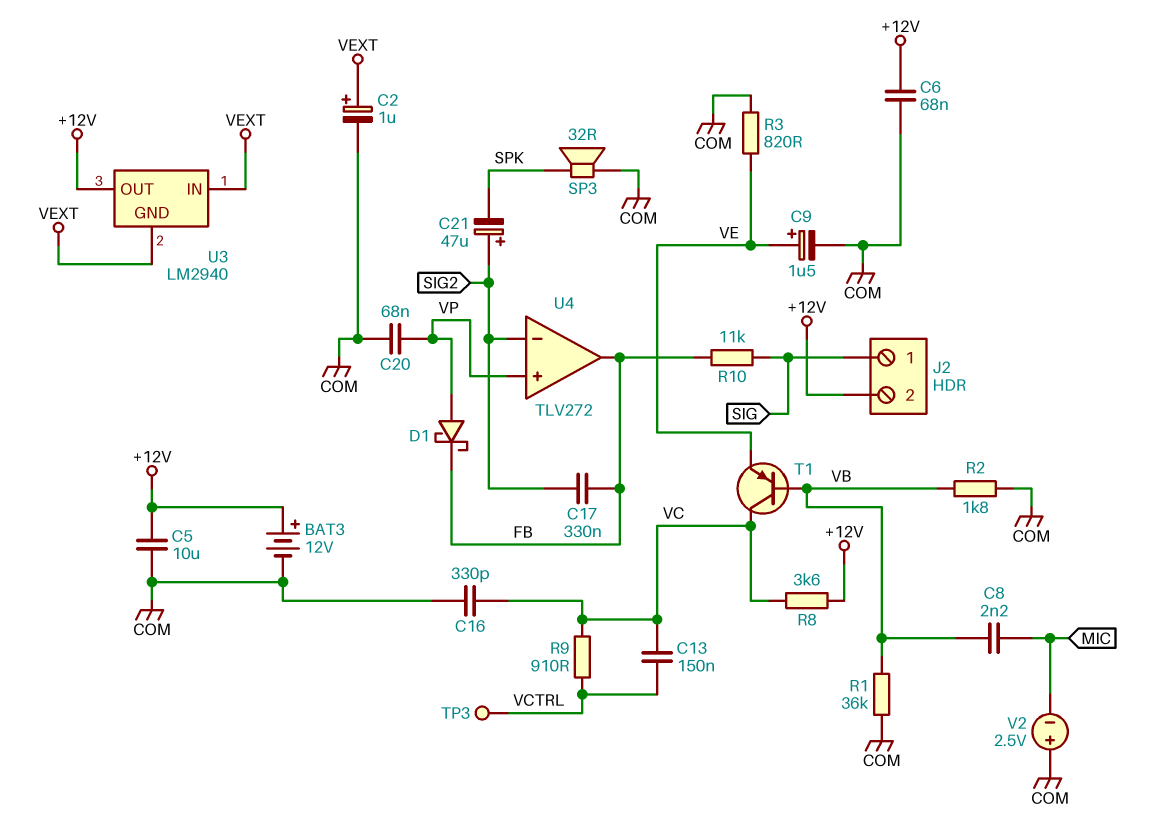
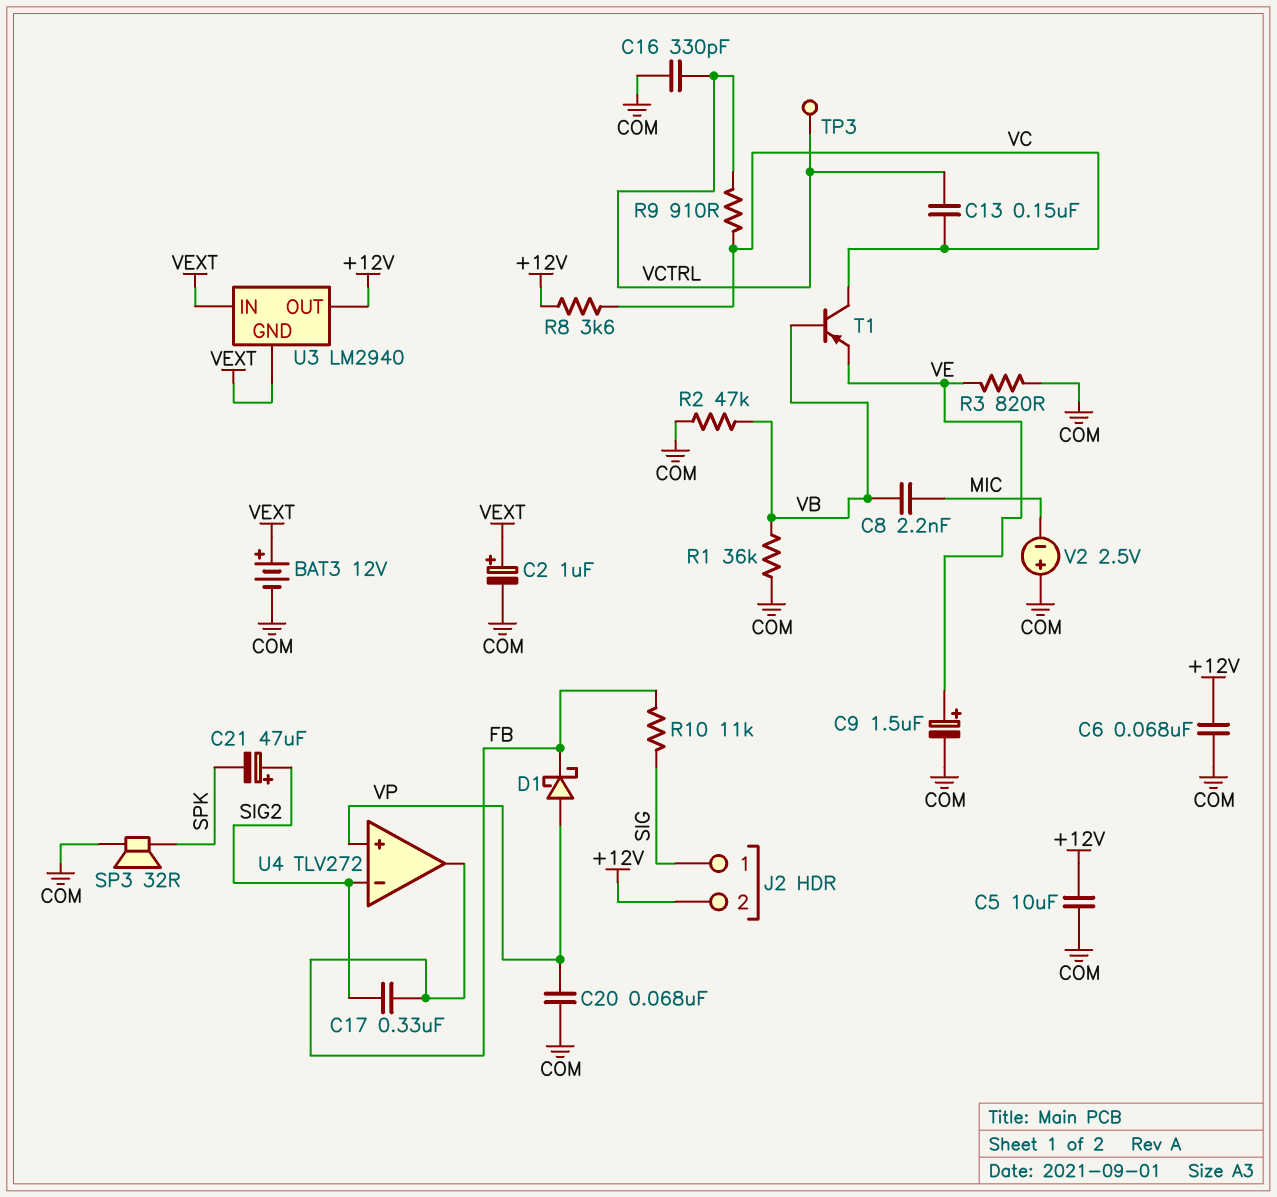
BAT3: 12V (plus +12V, minus COM) -> 12V (plus VEXT, minus COM)
C16: 330pF (COM, VC) -> 330pF (COM, VCTRL)
R2: 1.8k (COM, VB) -> 47k (COM, VB)

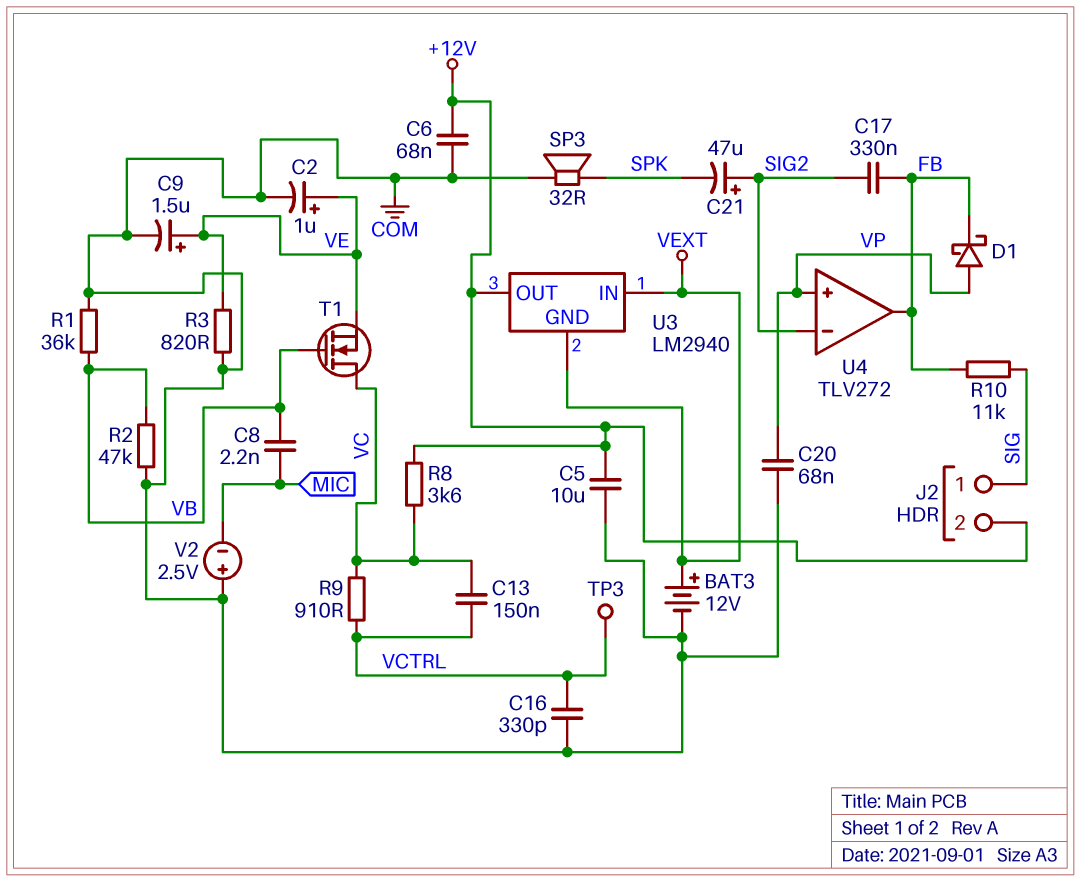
C2: 1uF (plus VEXT, minus COM) -> 1uF (plus VE, minus COM)
T1: PNP (B VB, C VC, E VE) -> NMOS (G VB, D VC, S VE)

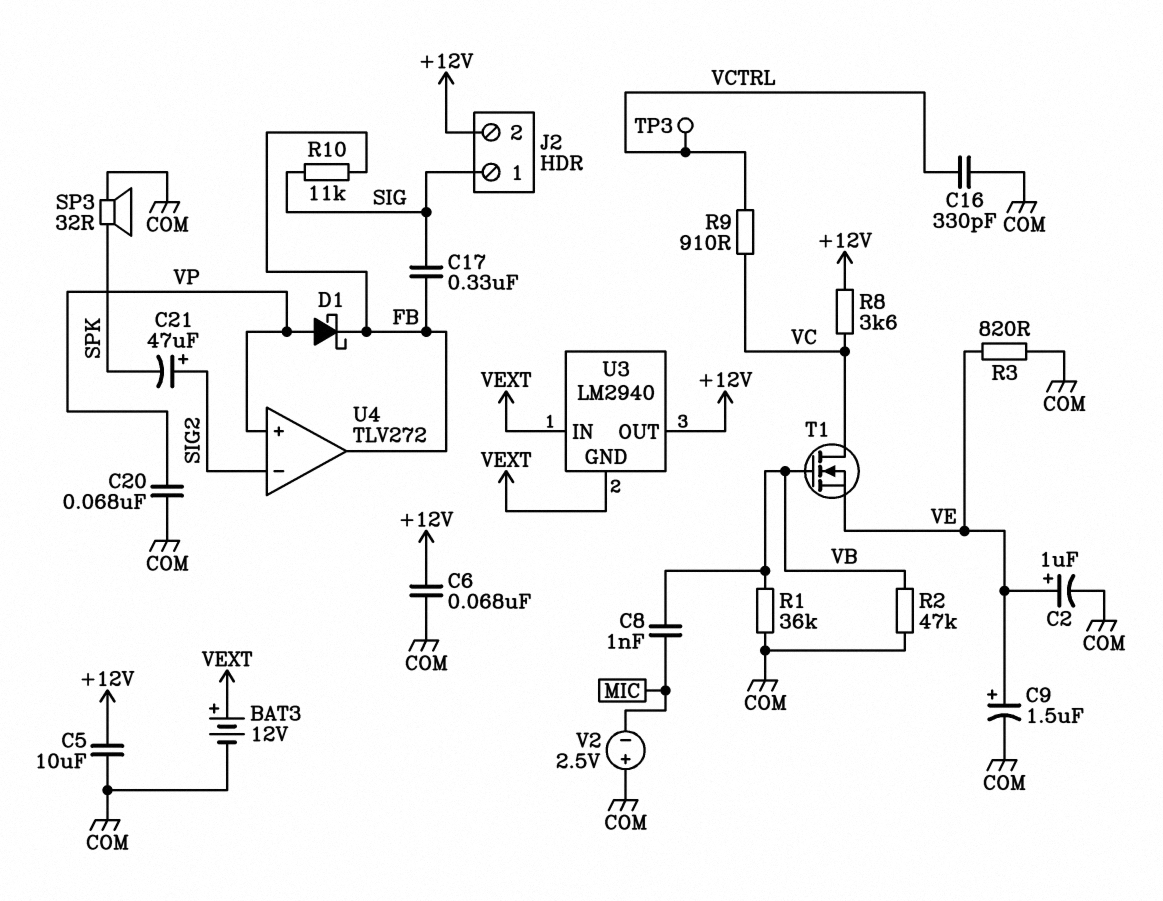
C8: 2.2nF (MIC, VB) -> 1nF (MIC, VB)
C13: 150nF (VC, VCTRL) -> none
C17: 330nF (FB, SIG2) -> 330nF (FB, SIG)

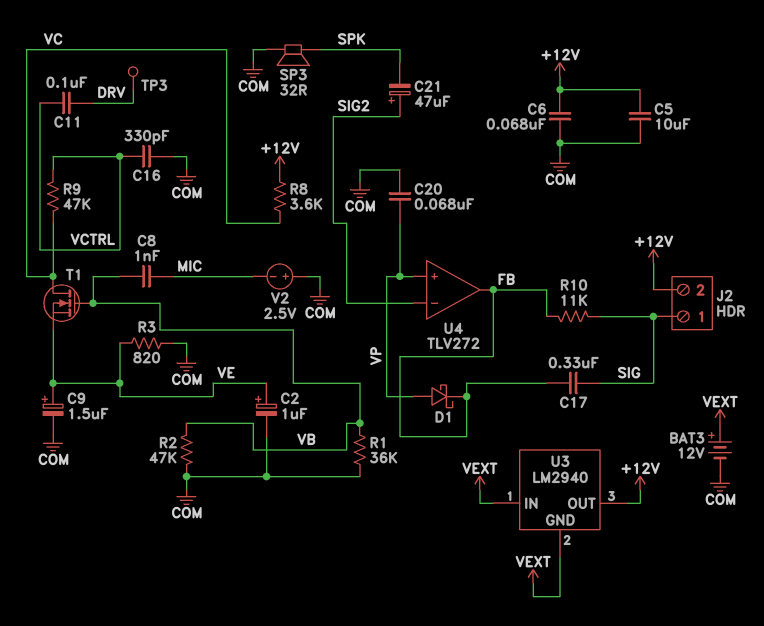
C11: none -> 100nF (DRV, VCTRL)
R9: 910 (VC, VCTRL) -> 47k (VC, VCTRL)
TP3: test point (VCTRL) -> test point (DRV)

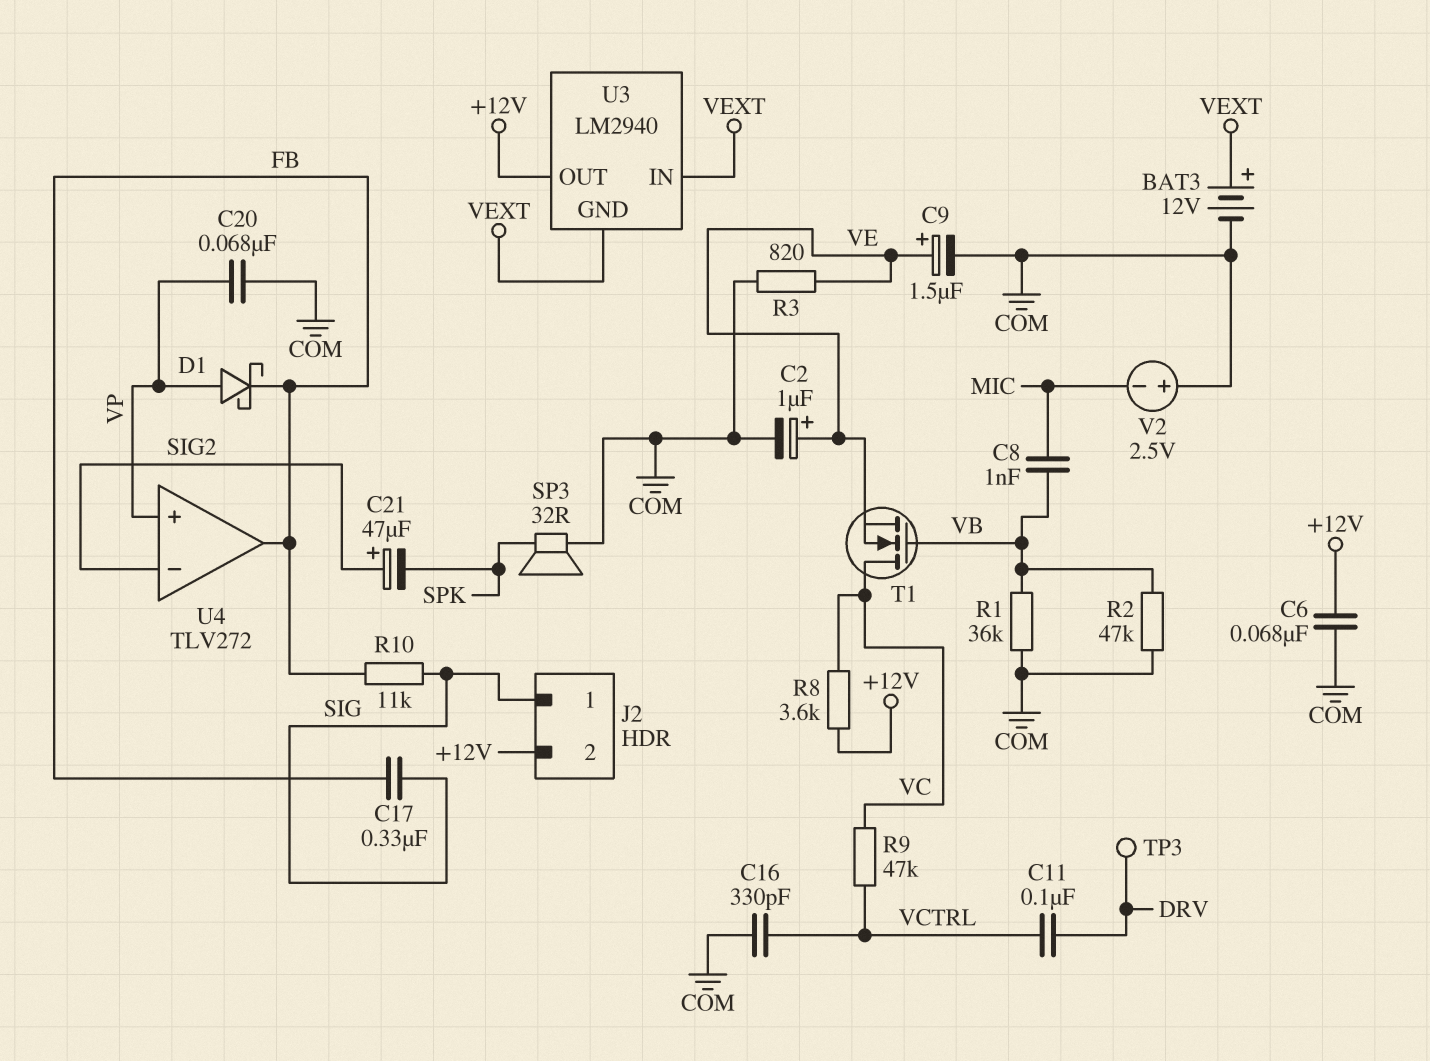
C5: 10uF (+12V, COM) -> none

